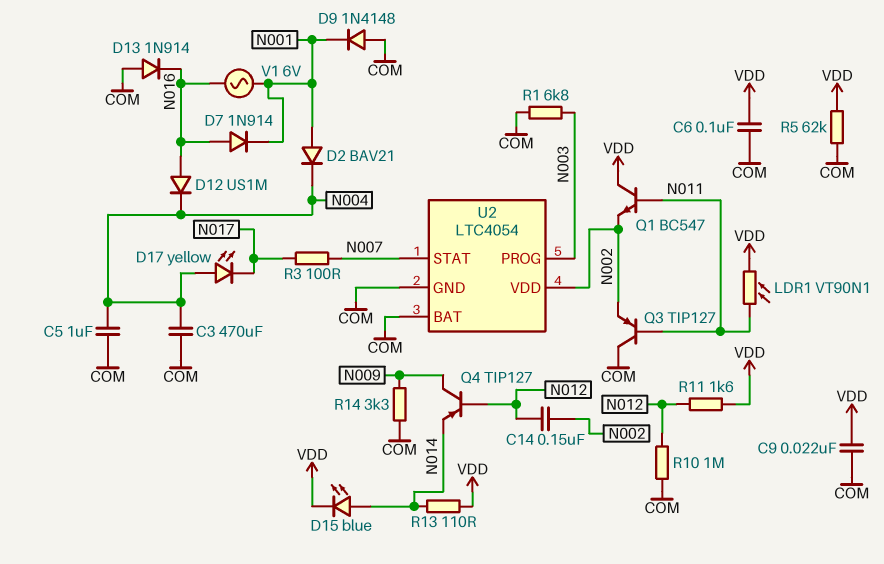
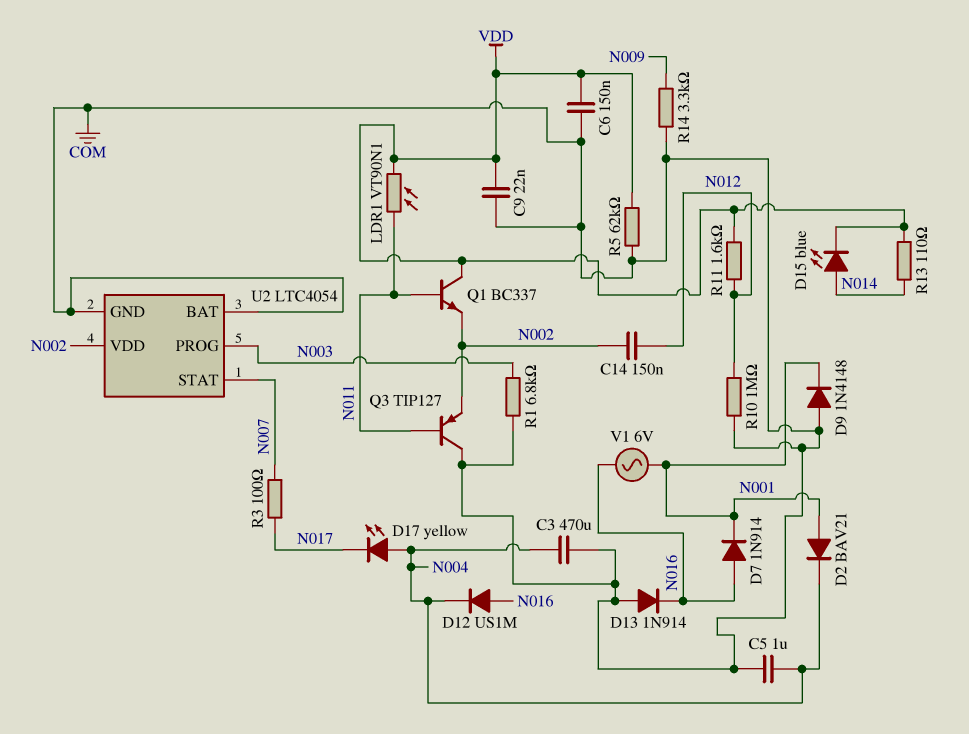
C6: 100nF (COM, VDD) -> 150nF (COM, VDD)
Q1: NPN BC547 (B N011, C VDD, E N002) -> NPN BC337 (B N011, C VDD, E N002)
Q4: PNP TIP127 (B N012, C N009, E N014) -> none

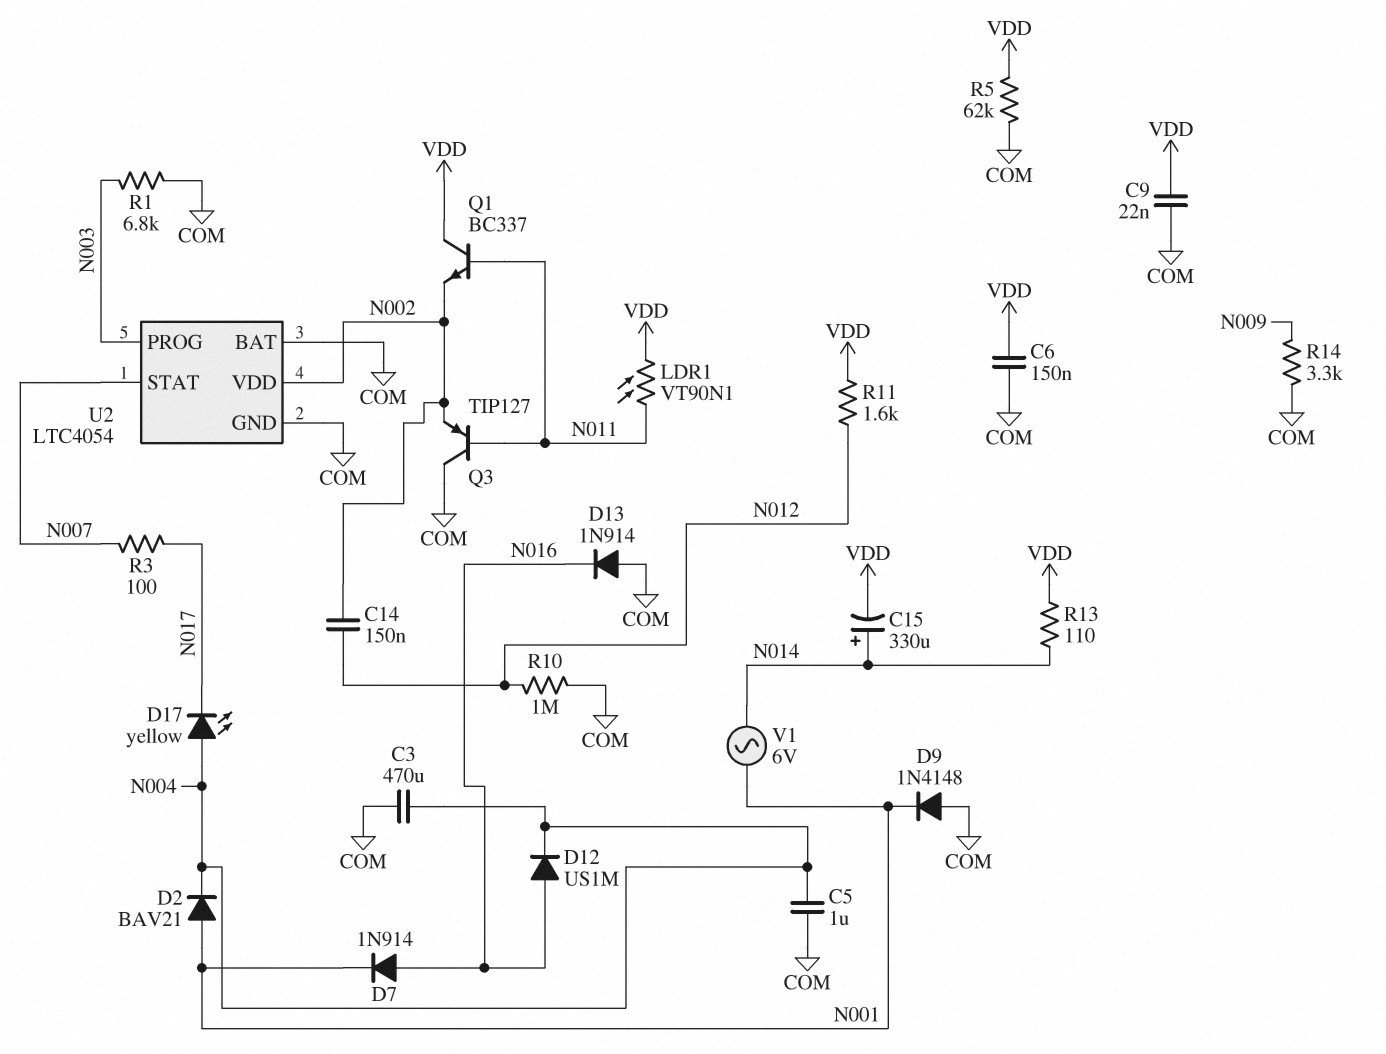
C15: none -> 330uF (plus N014, minus VDD)
D15: LED blue (A N014, K VDD) -> none
V1: AC 6V (N001, N016) -> AC 6V (N001, N014)

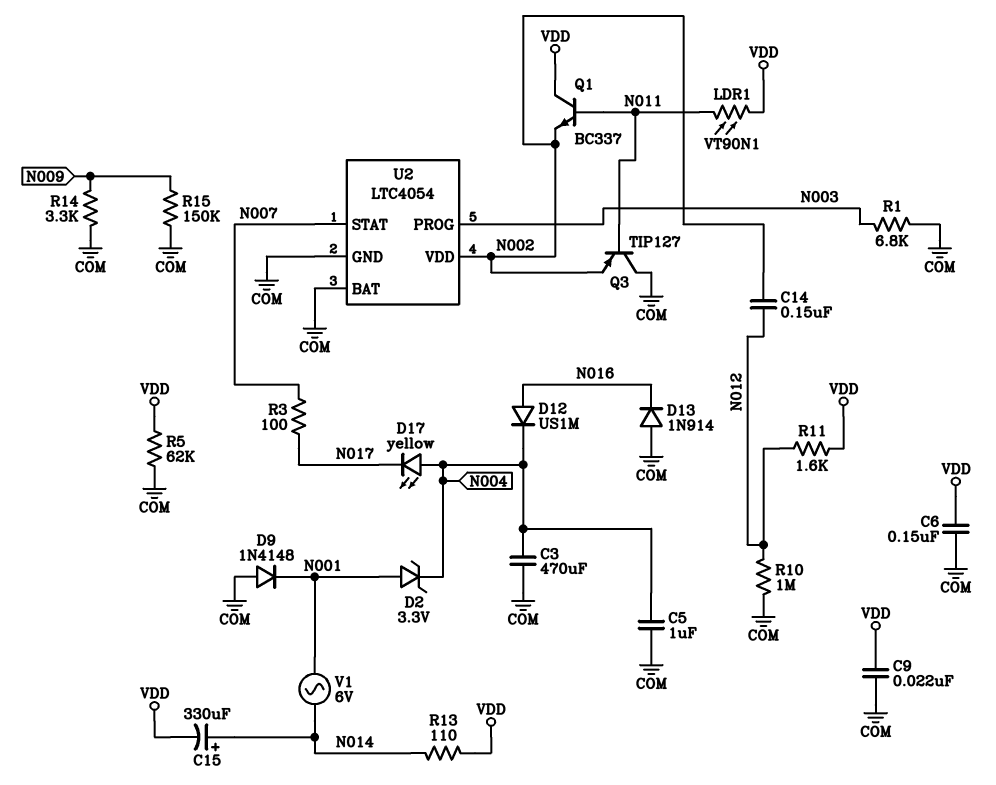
D2: diode BAV21 (A N001, K N004) -> zener 3.3V (A N001, K N004)
D7: diode 1N914 (A N016, K N001) -> none
R15: none -> 150k (COM, N009)

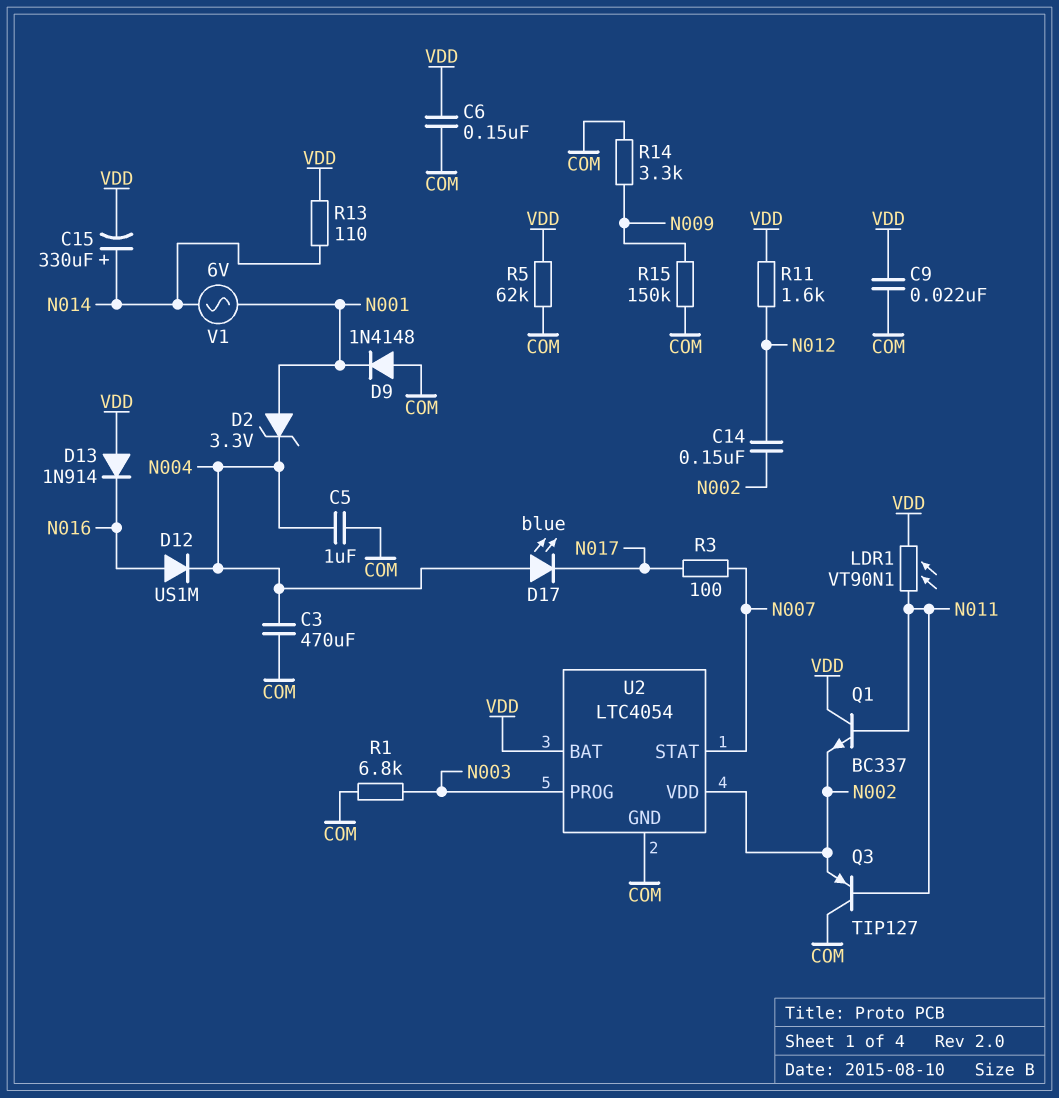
D13: diode 1N914 (A COM, K N016) -> diode 1N914 (A VDD, K N016)
D17: LED yellow (A N004, K N017) -> LED blue (A N004, K N017)
R10: 1M (COM, N012) -> none
U2 pin BAT: COM -> VDD

